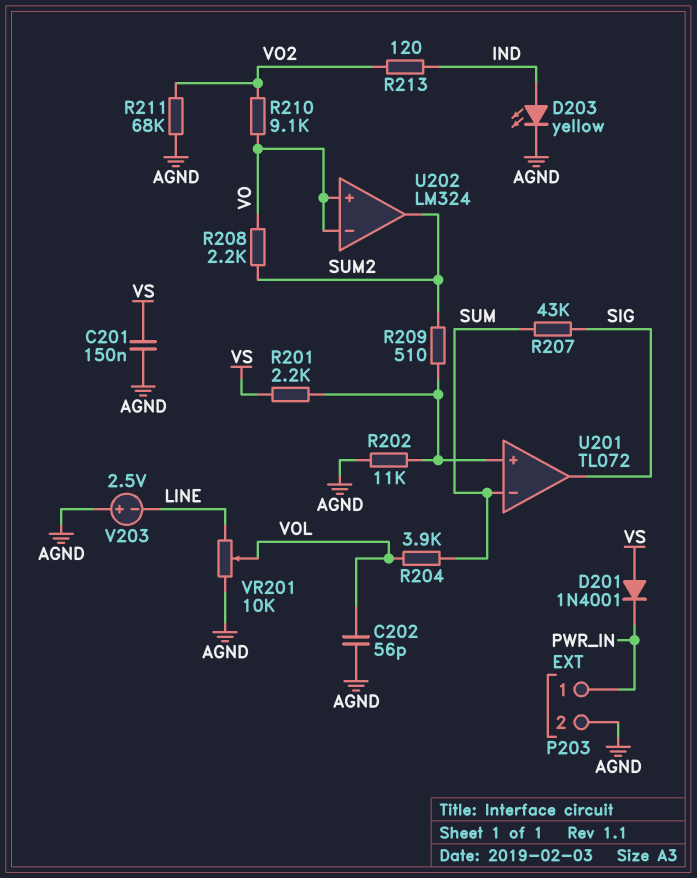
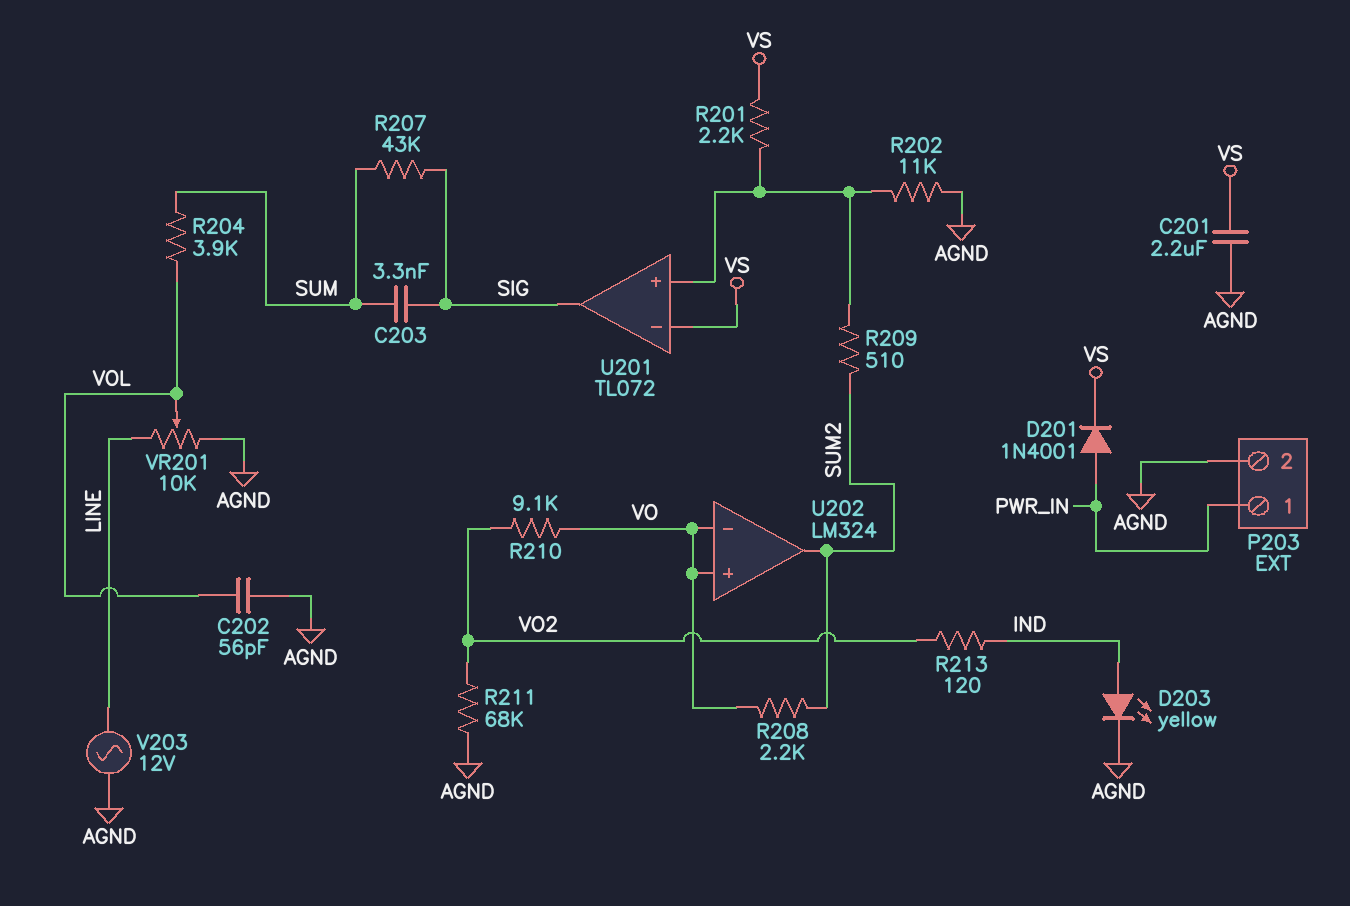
C201: 150nF (AGND, VS) -> 2.2uF (AGND, VS)
C203: none -> 3.3nF (SIG, SUM)
D201: diode 1N4001 (A VS, K PWR_IN) -> diode 1N4001 (A PWR_IN, K VS)
U201 pin in-: SUM -> VS
V203: 2.5V (plus AGND, minus LINE) -> AC 12V (AGND, LINE)

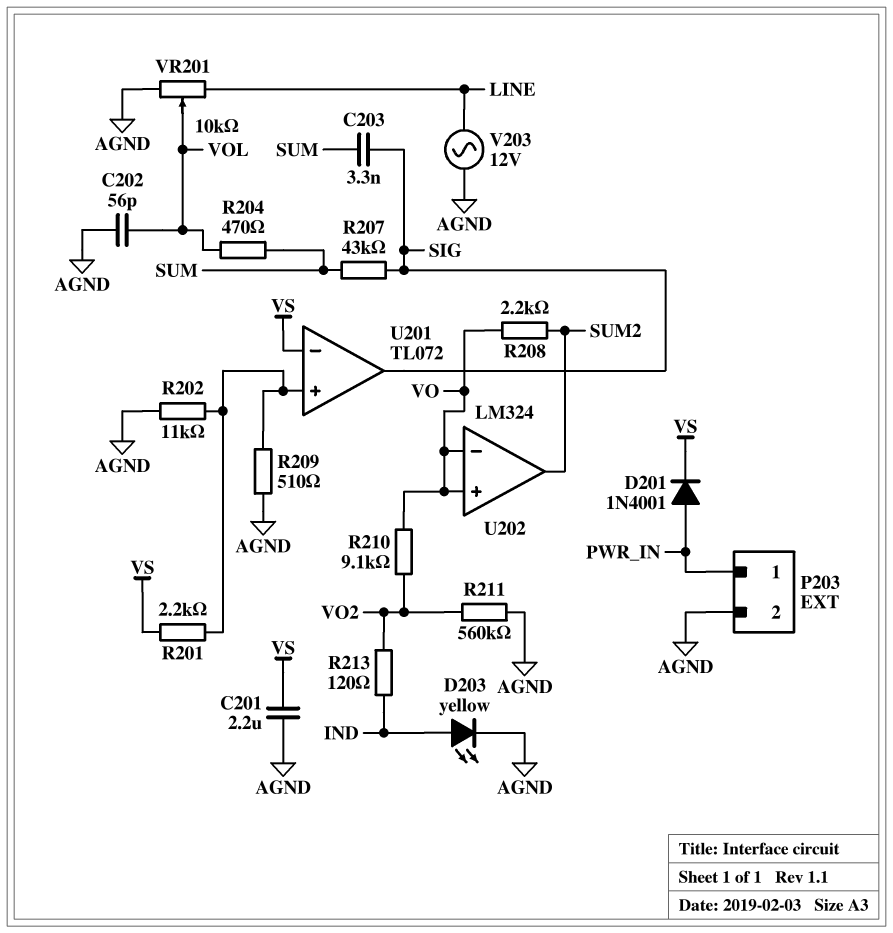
R204: 3.9k (SUM, VOL) -> 470 (SUM, VOL)
R209: 510 (SUM2, U201/in+) -> 510 (AGND, U201/in+)
R211: 68k (AGND, VO2) -> 560k (AGND, VO2)

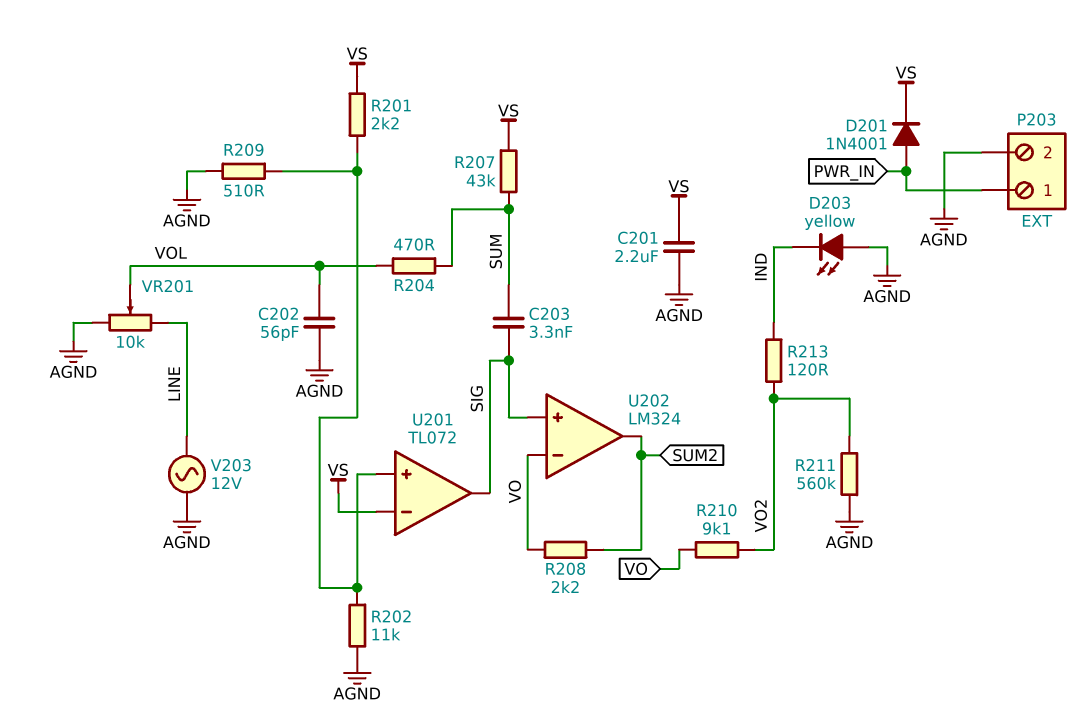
D203: LED yellow (A IND, K AGND) -> LED yellow (A AGND, K IND)
R207: 43k (SIG, SUM) -> 43k (SUM, VS)
U202 pin in+: VO -> SIG

